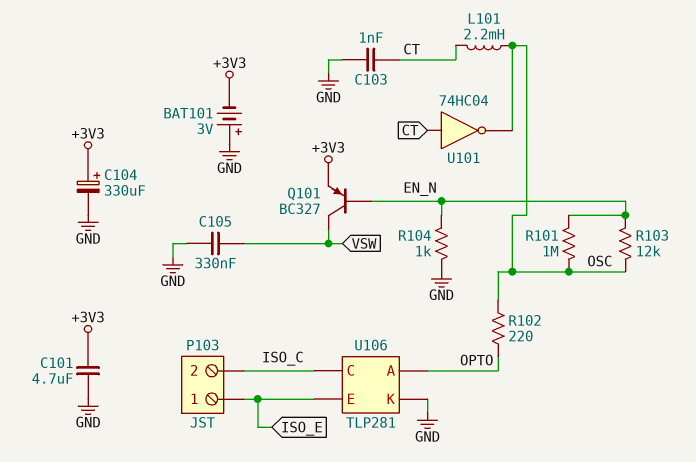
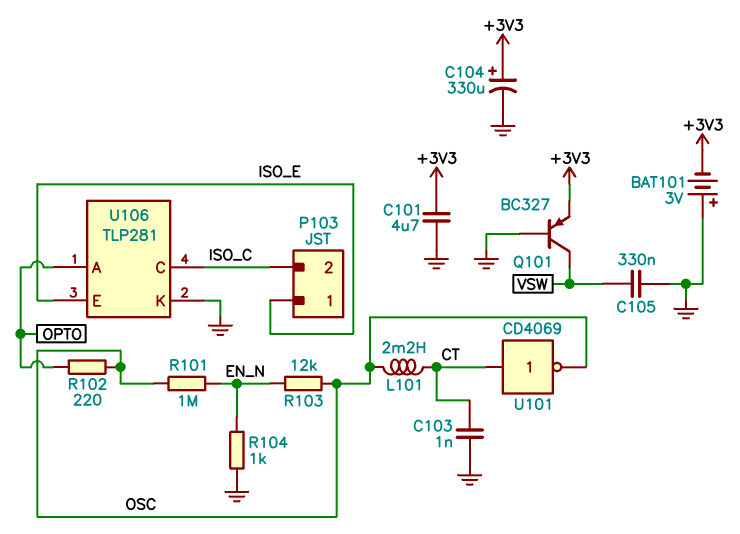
Q101: PNP BC327 (B EN_N, C VSW, E +3V3) -> PNP BC327 (B GND, C VSW, E +3V3)
U101: NOT 74HC04 (in CT, out OSC) -> NOT CD4069 (in CT, out OSC)

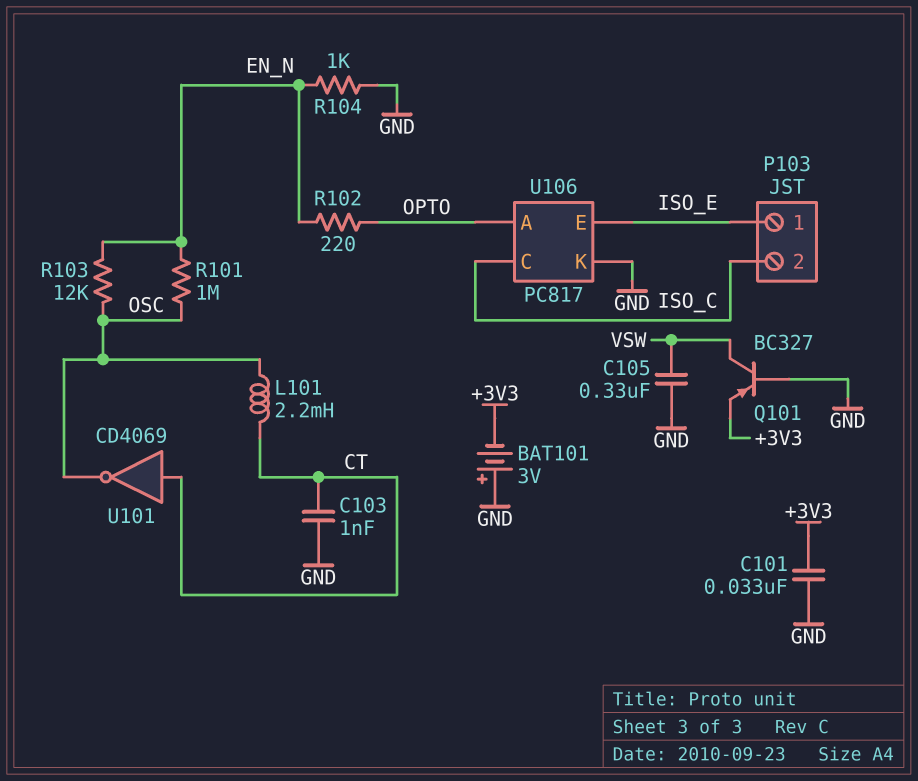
C101: 4.7uF (+3V3, GND) -> 33nF (+3V3, GND)
C104: 330uF (plus +3V3, minus GND) -> none
R102: 220 (OPTO, OSC) -> 220 (EN_N, OPTO)
U106: TLP281 -> PC817

